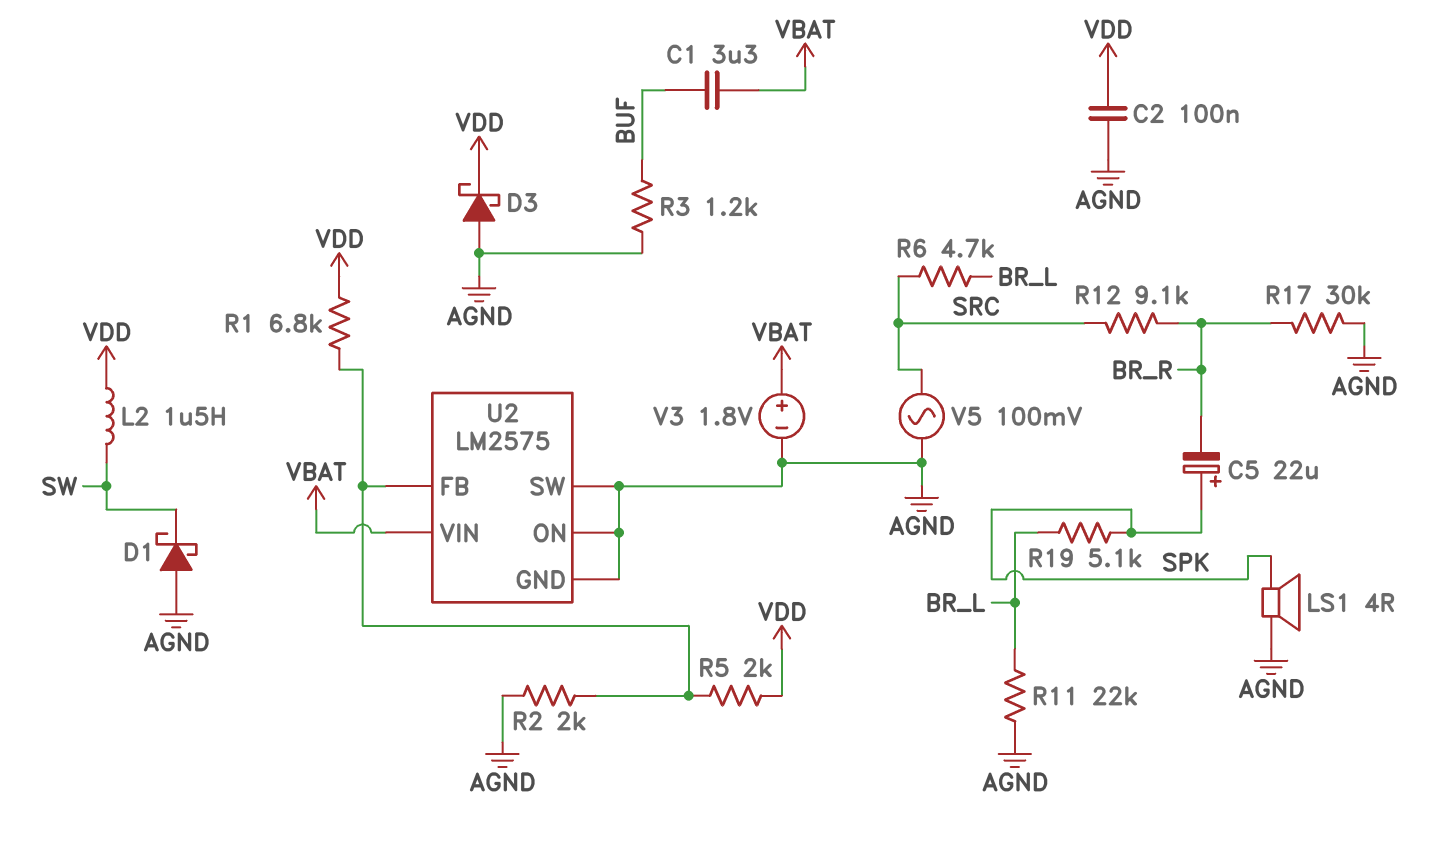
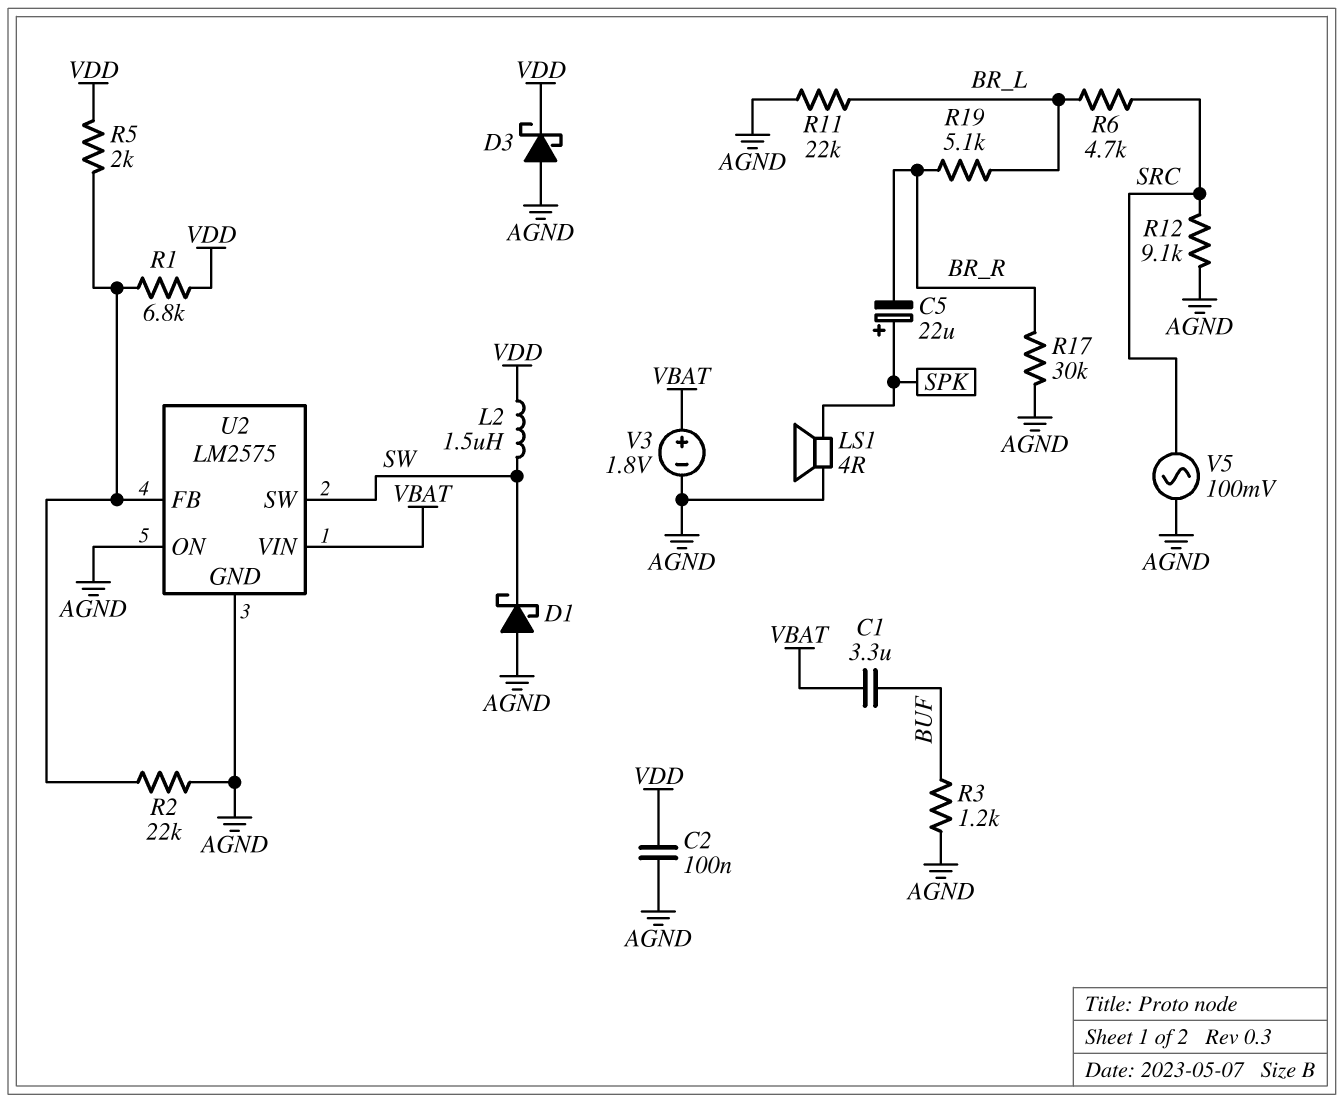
R2: 2k (AGND, U2/FB) -> 22k (AGND, U2/FB)
R12: 9.1k (BR_R, SRC) -> 9.1k (AGND, SRC)
R19: 5.1k (BR_L, SPK) -> 5.1k (BR_L, BR_R)
U2 pin SW: AGND -> SW

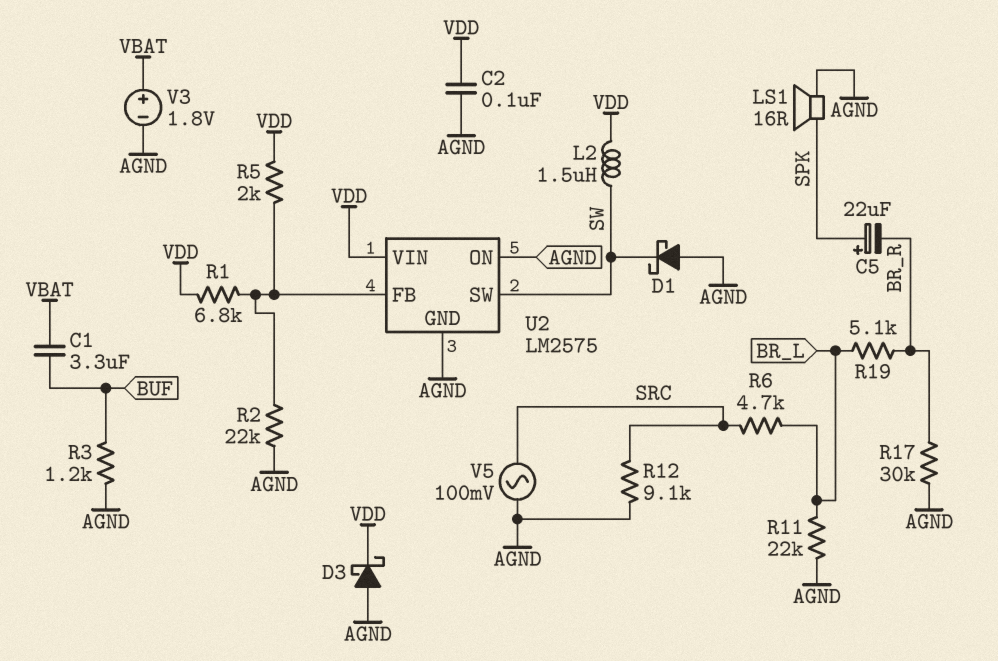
LS1: speaker 4R (AGND, SPK) -> speaker 16R (AGND, SPK)
U2 pin VIN: VBAT -> VDD

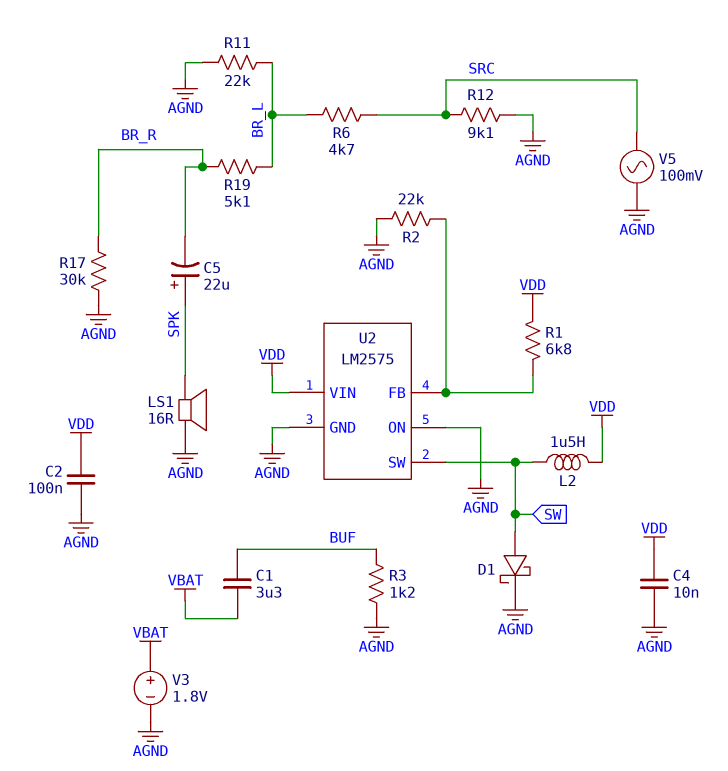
C4: none -> 10nF (AGND, VDD)
D1: schottky (A AGND, K SW) -> schottky (A SW, K AGND)
D3: schottky (A AGND, K VDD) -> none
R5: 2k (U2/FB, VDD) -> none

